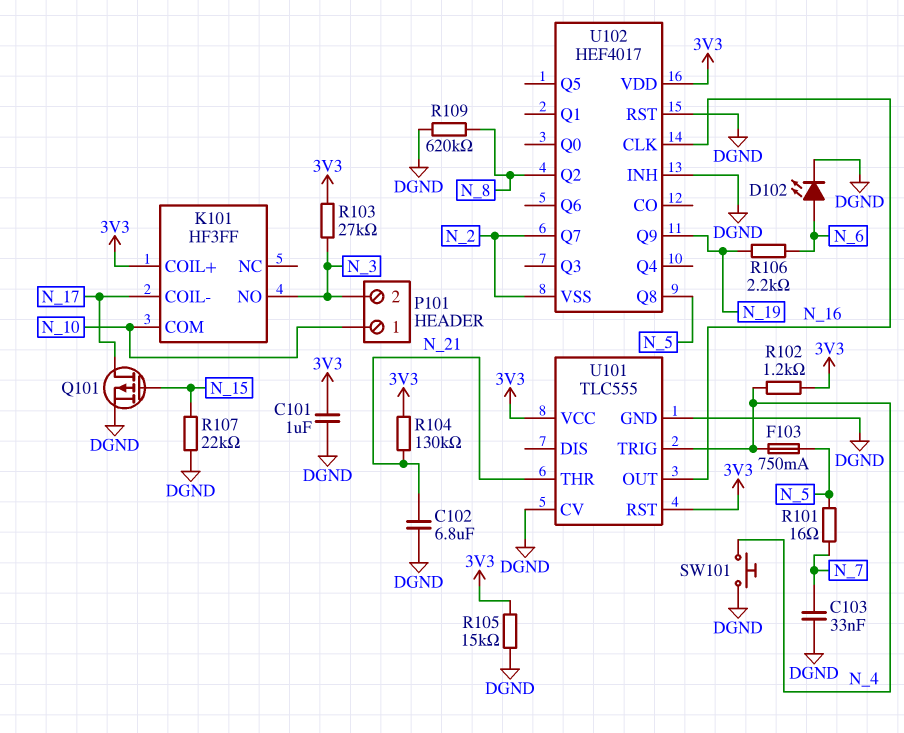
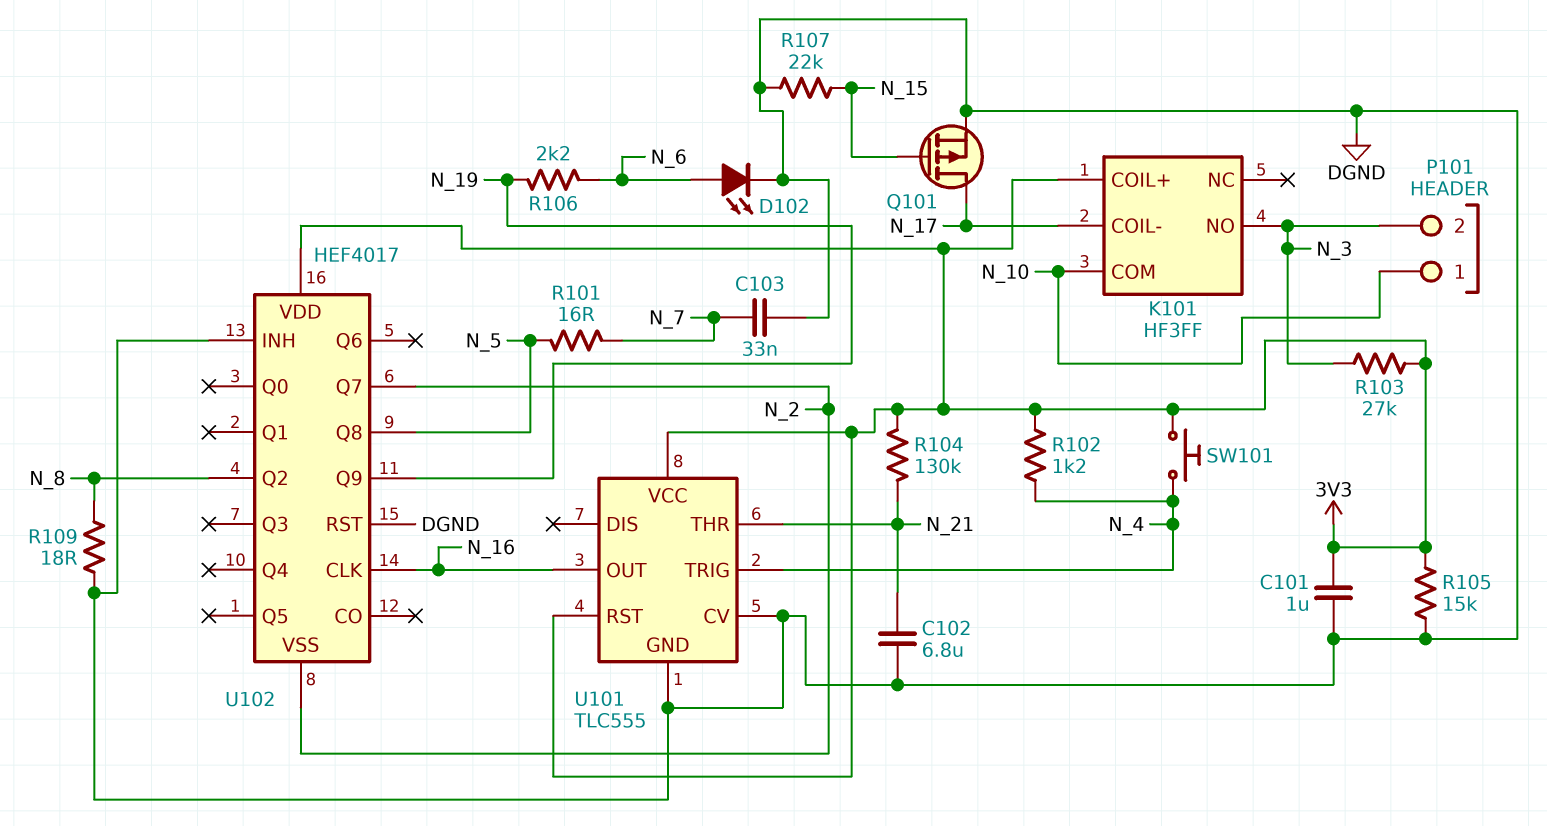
F103: 750mA (N_4, N_5) -> none
R109: 620k (DGND, N_8) -> 18 (DGND, N_8)
SW101: button (DGND, N_4) -> button (3V3, N_4)

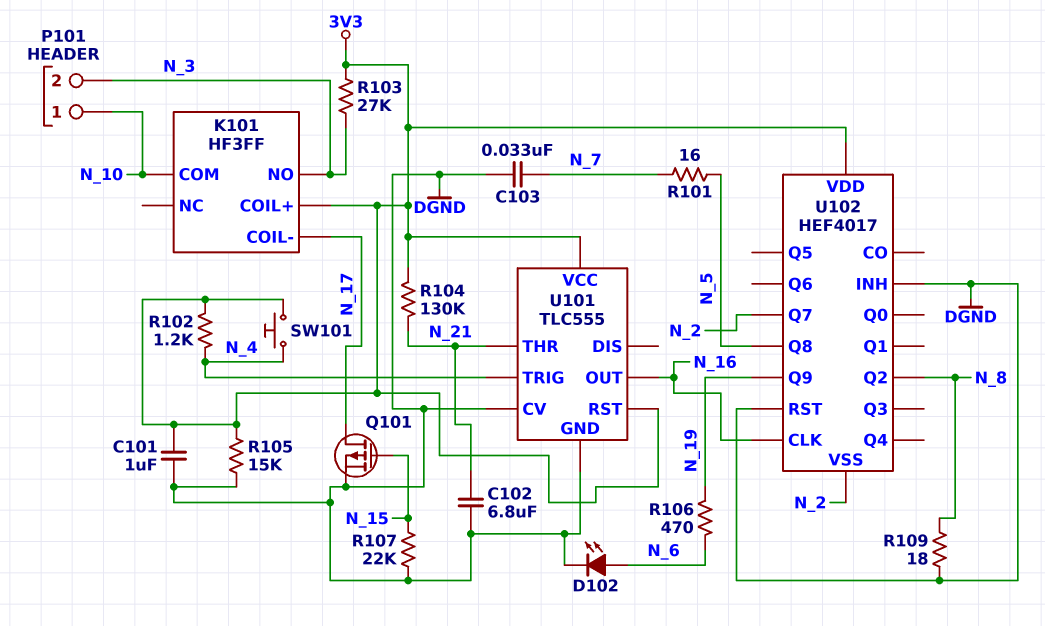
R106: 2.2k (N_6, N_19) -> 470 (N_6, N_19)

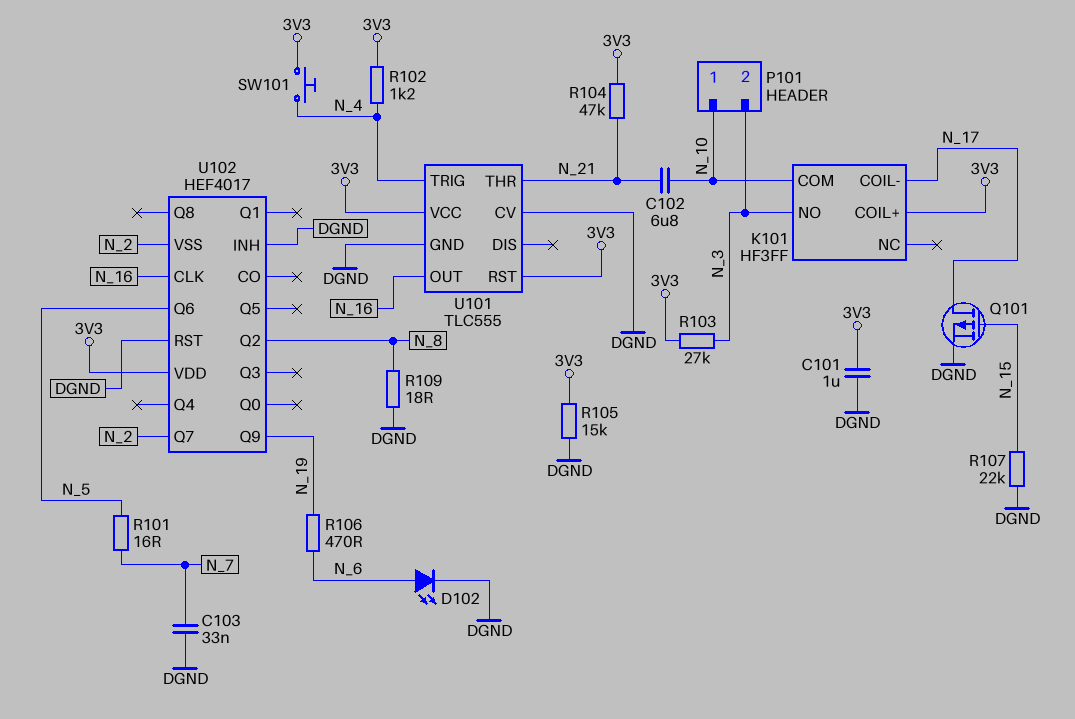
C102: 6.8uF (DGND, N_21) -> 6.8uF (N_10, N_21)
R104: 130k (3V3, N_21) -> 47k (3V3, N_21)
U102 pin Q6: none -> N_5
U102 pin Q8: N_5 -> none

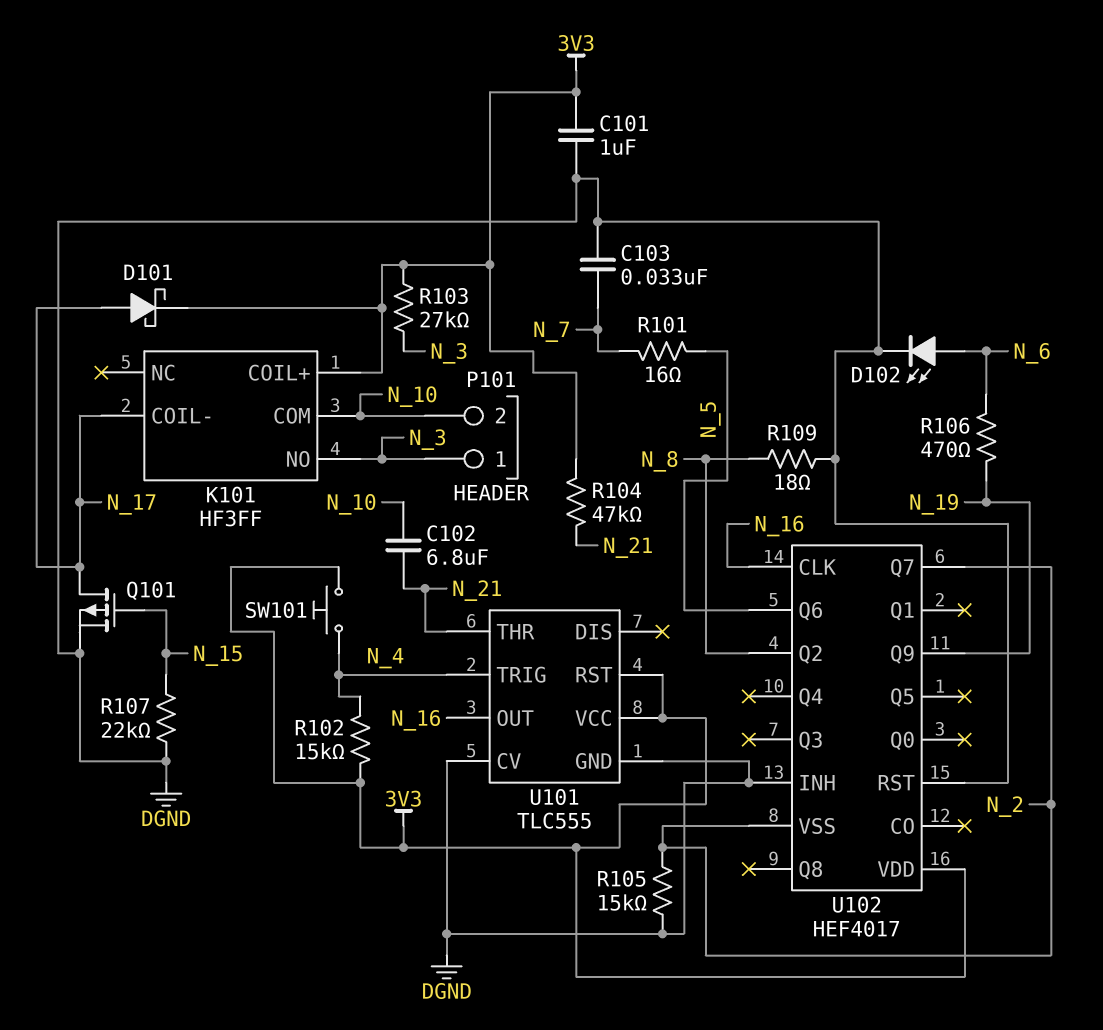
D101: none -> schottky (A N_17, K 3V3)
P101 pin 1: N_10 -> N_3
P101 pin 2: N_3 -> N_10
R102: 1.2k (3V3, N_4) -> 15k (3V3, N_4)
R105: 15k (3V3, DGND) -> 15k (DGND, N_2)

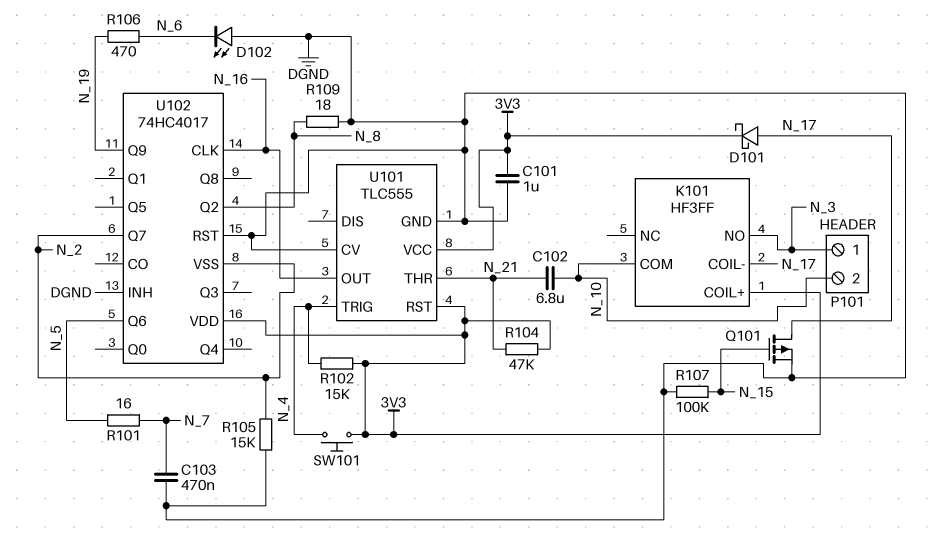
C103: 33nF (DGND, N_7) -> 470nF (DGND, N_7)
D102: LED (A N_6, K DGND) -> LED (A DGND, K N_6)
R103: 27k (3V3, N_3) -> none
R107: 22k (DGND, N_15) -> 100k (DGND, N_15)
U102: HEF4017 -> 74HC4017

